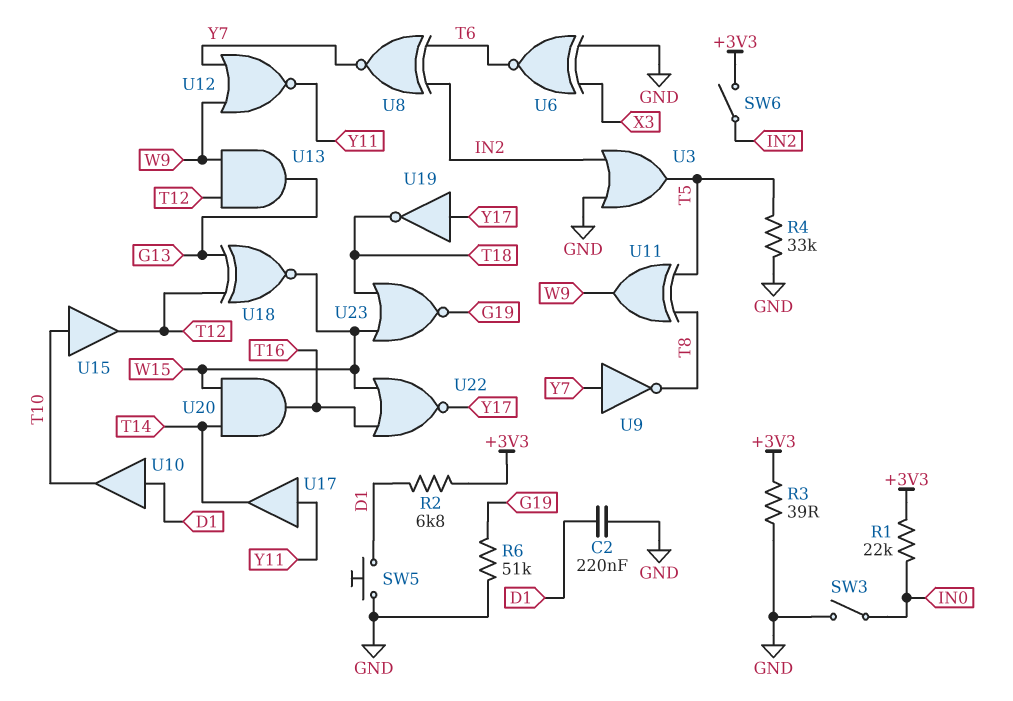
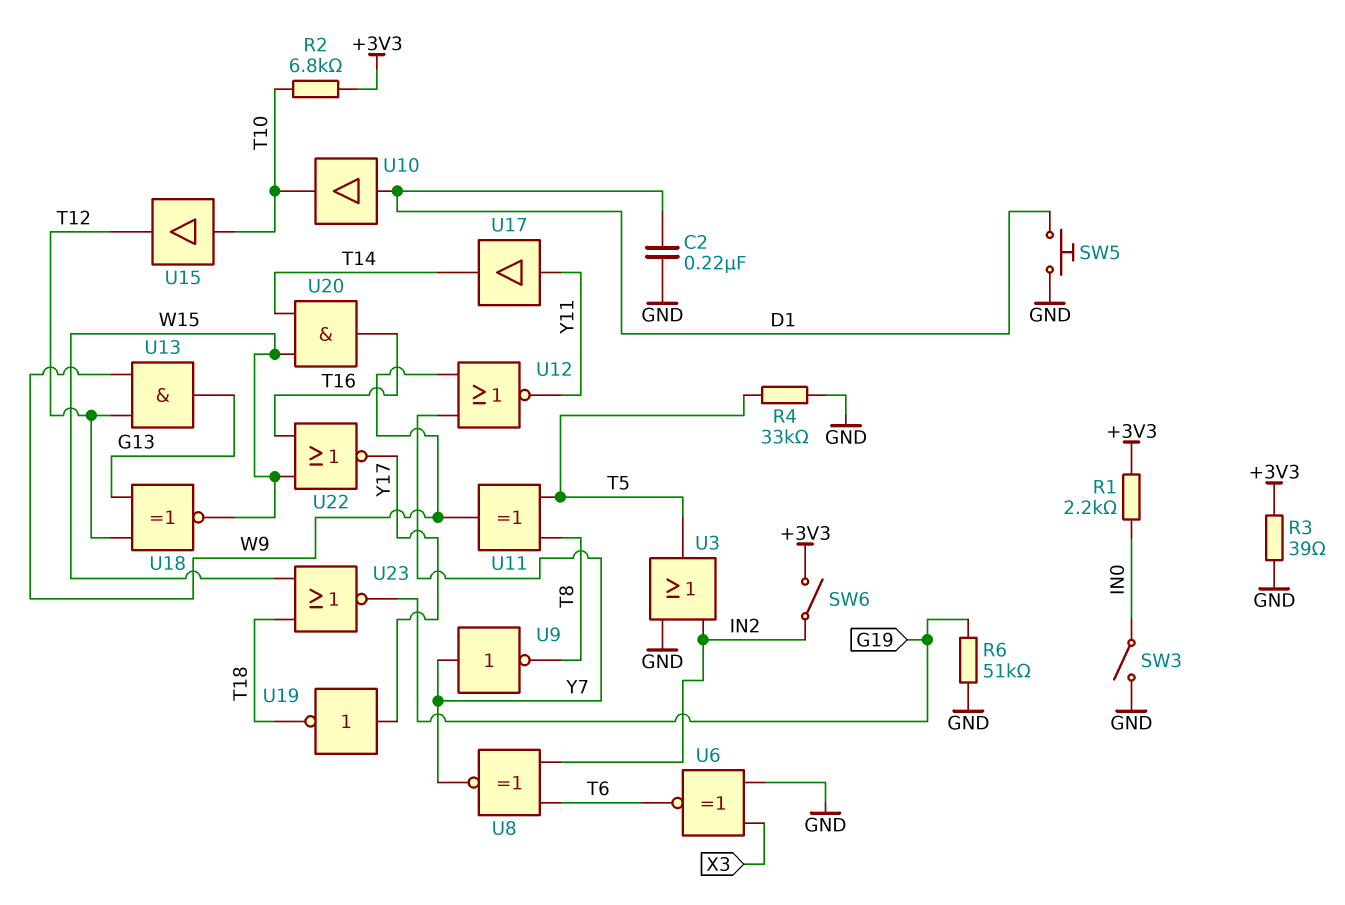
R1: 22k (+3V3, IN0) -> 2.2k (+3V3, IN0)
R2: 6.8k (+3V3, D1) -> 6.8k (+3V3, T10)

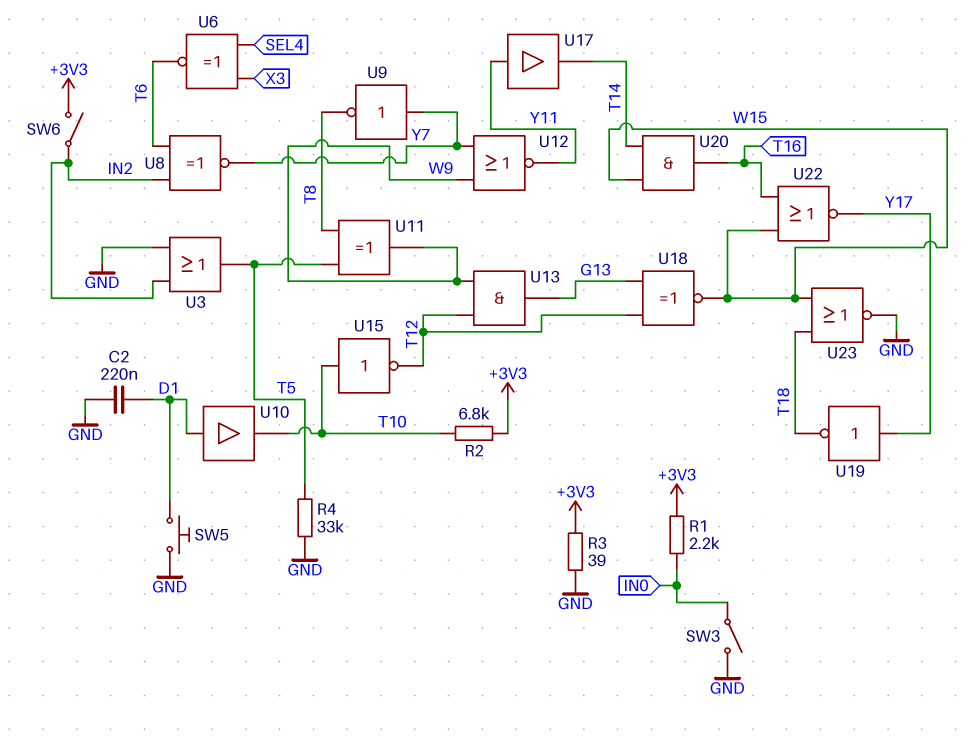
R6: 51k (G19, GND) -> none
U6: XNOR (in GND, in X3, out T6) -> XNOR (in SEL4, in X3, out T6)
U15: buffer (in T10, out T12) -> NOT (in T10, out T12)
U23: NOR (in T18, in W15, out G19) -> NOR (in T18, in W15, out GND)

